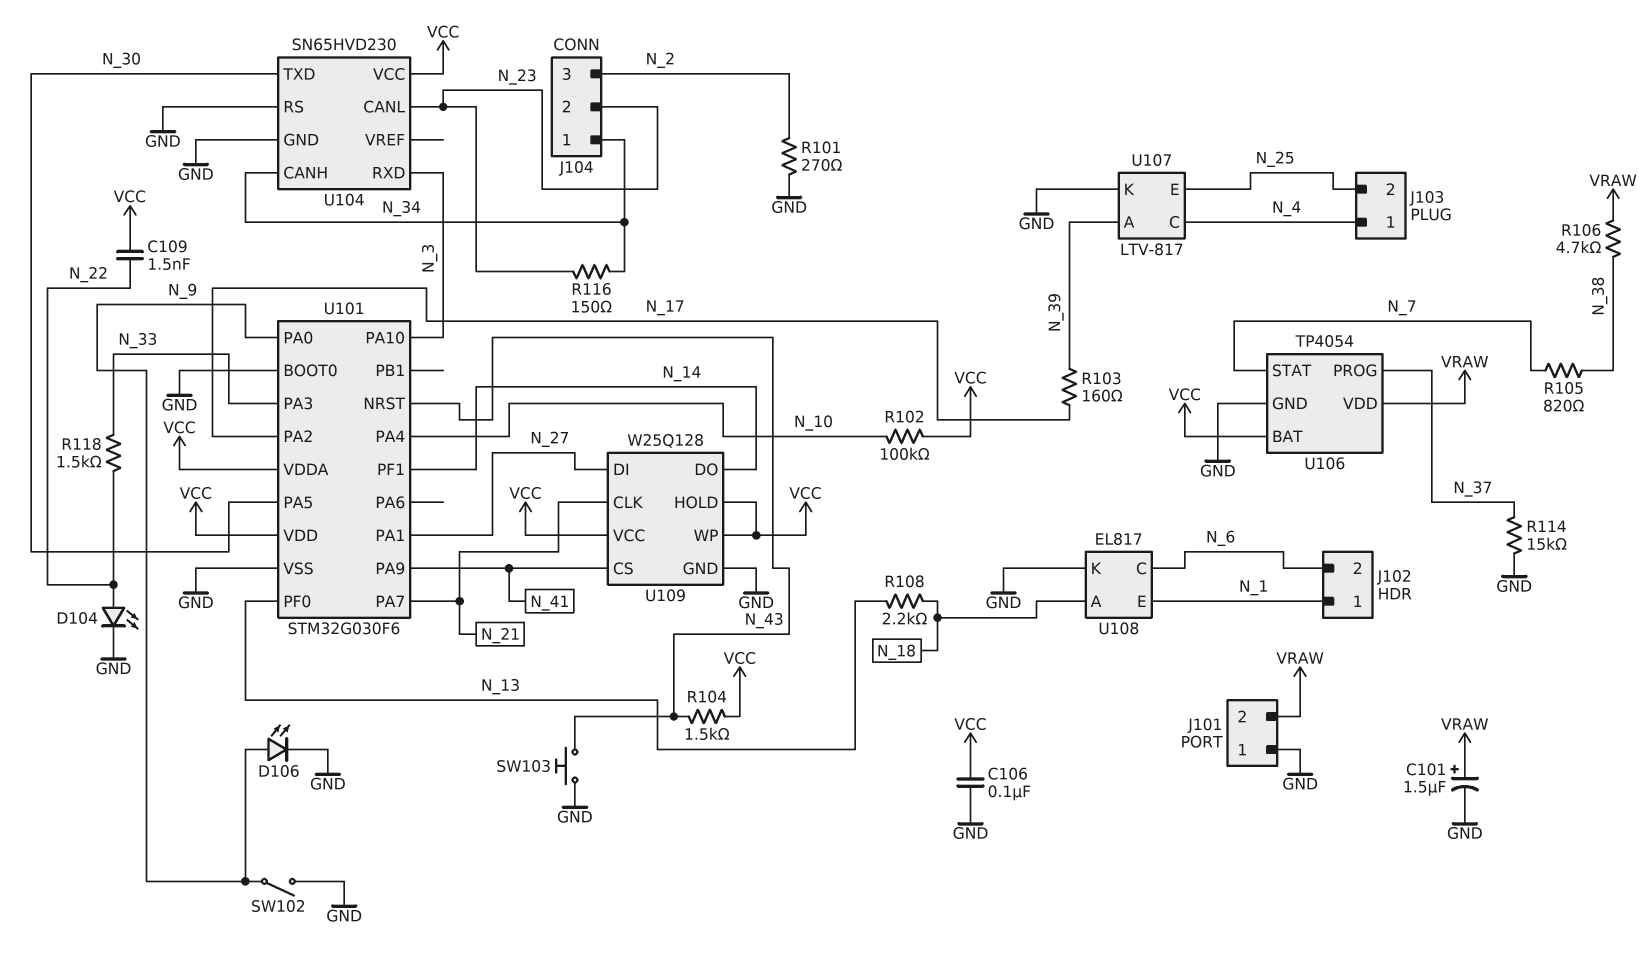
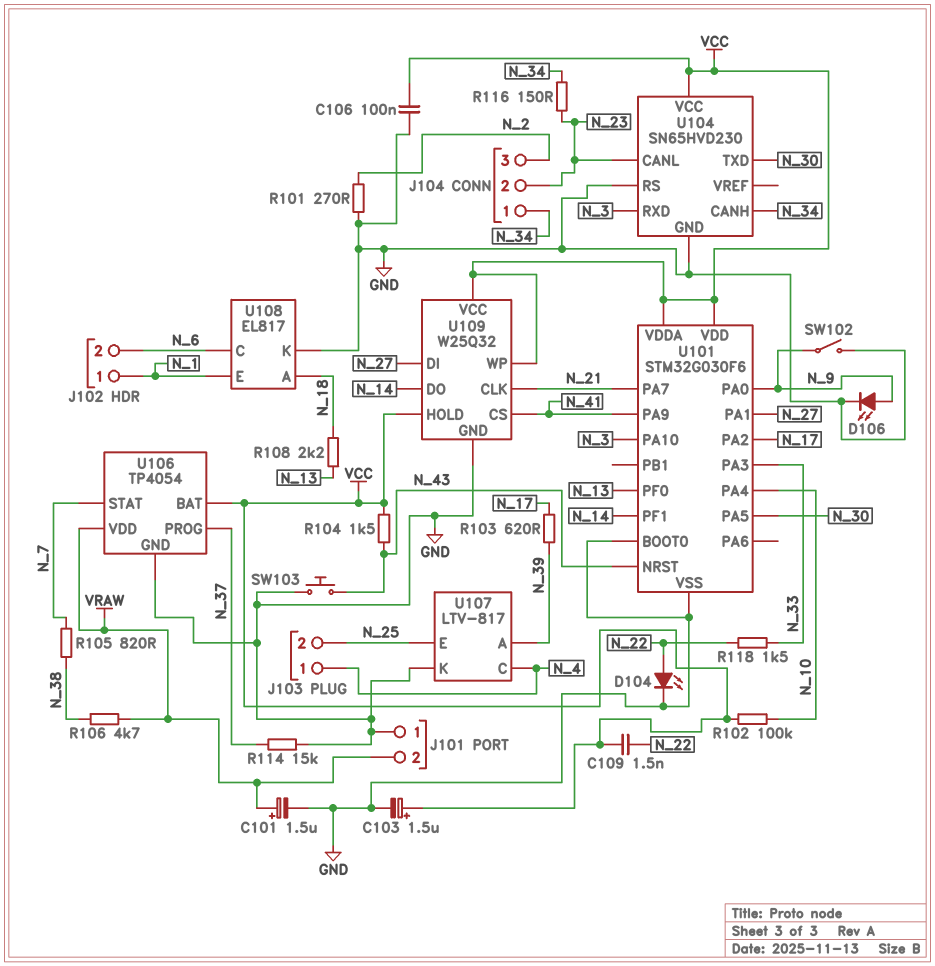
C103: none -> 1.5uF (plus VCC, minus GND)
R103: 160 (N_17, N_39) -> 620 (N_17, N_39)
U109: W25Q128 -> W25Q32

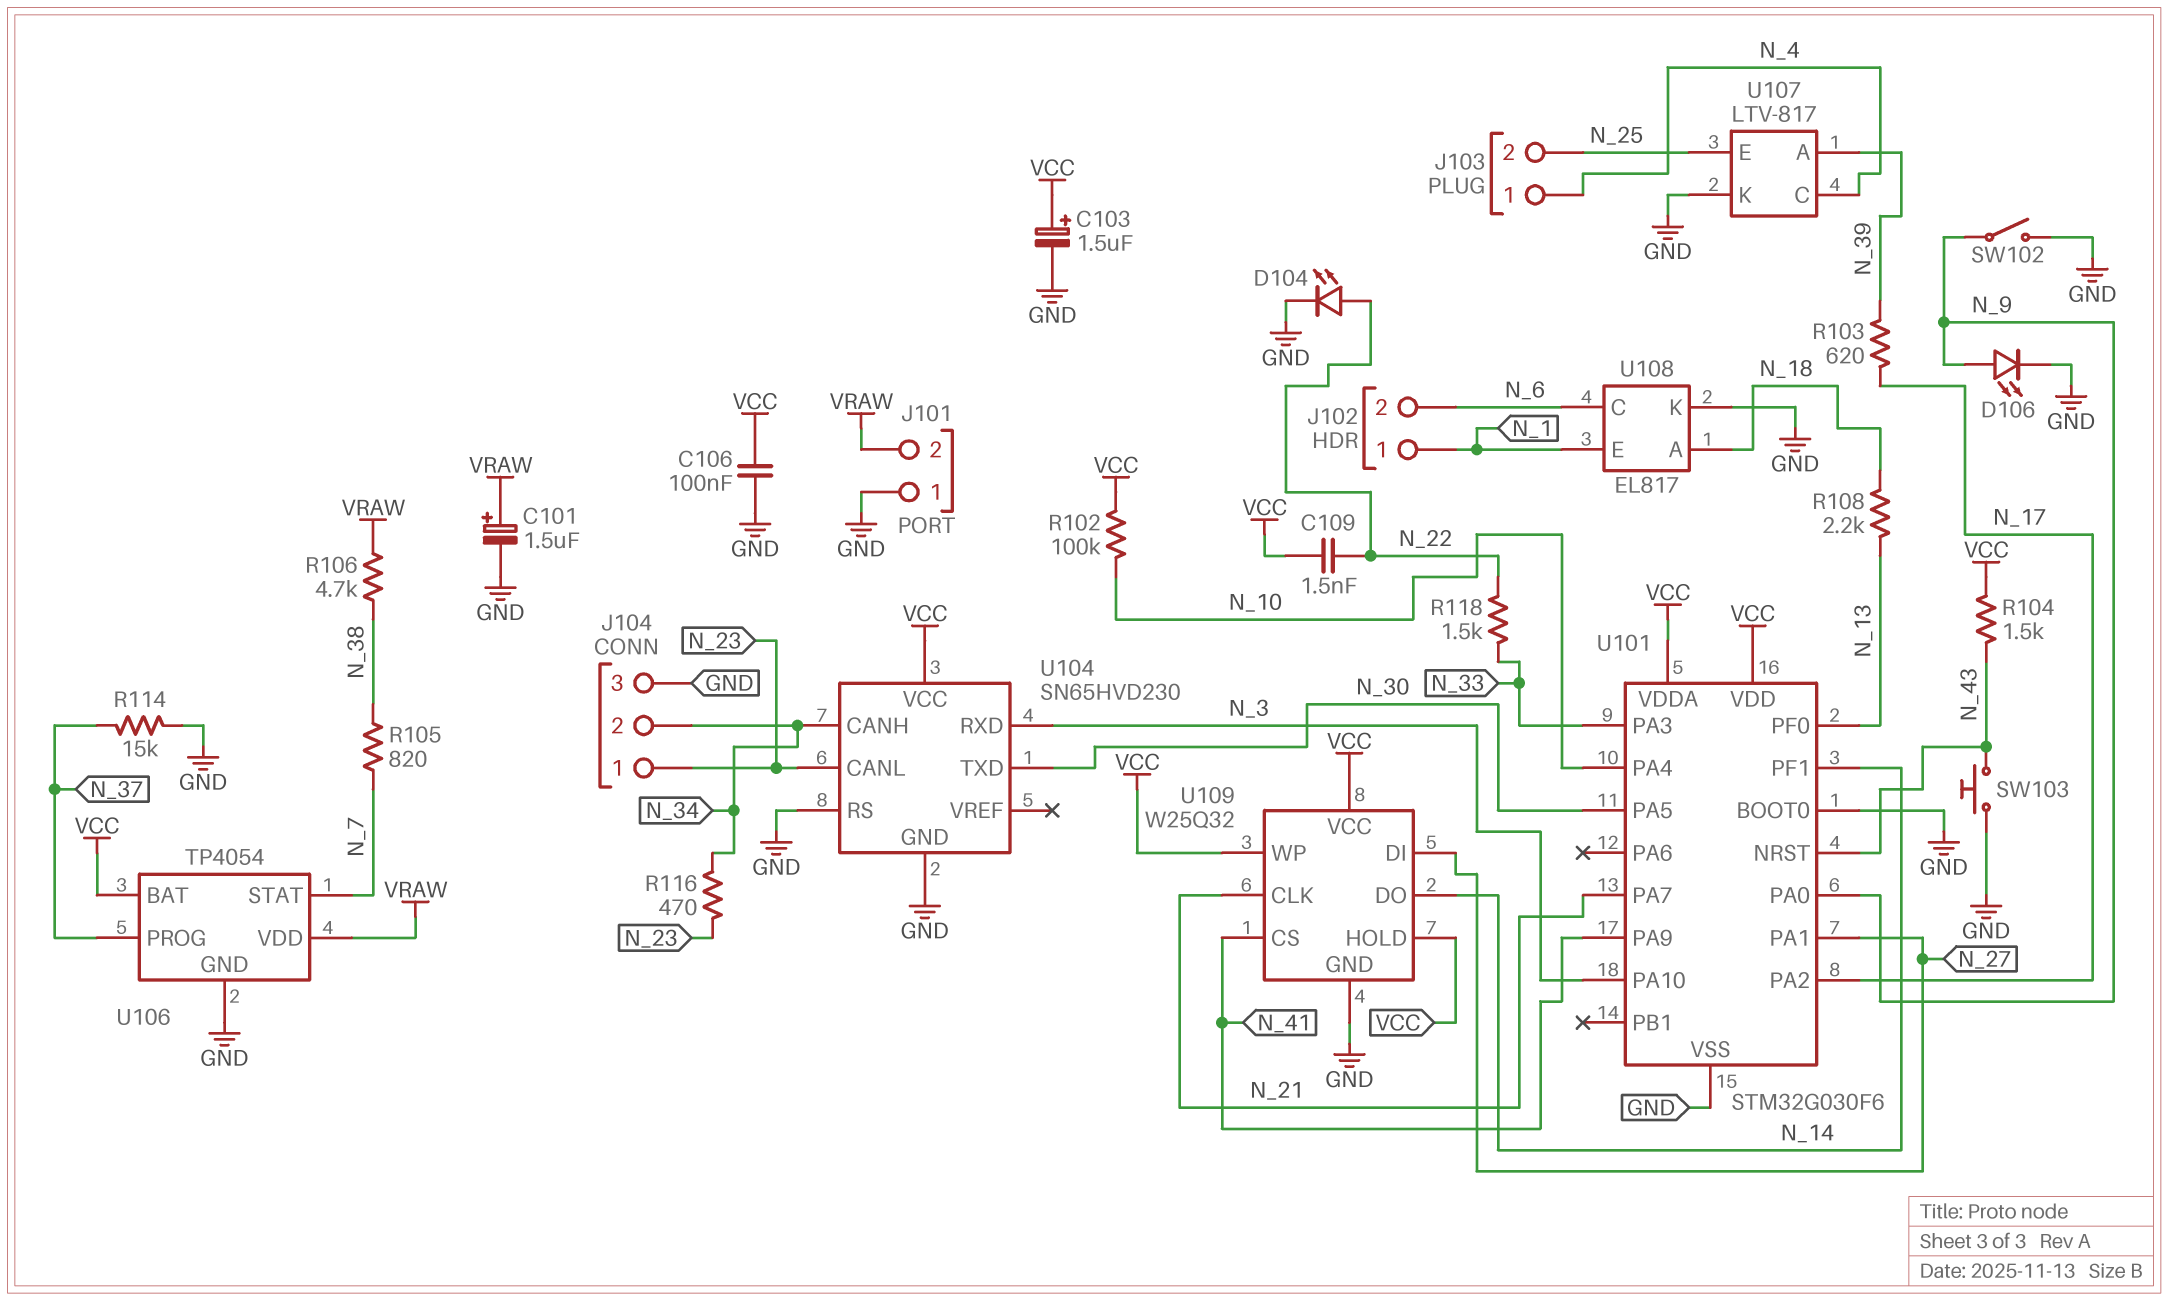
J104 pin 1: N_34 -> N_23
J104 pin 2: N_23 -> N_34
J104 pin 3: N_2 -> GND
R101: 270 (GND, N_2) -> none
R116: 150 (N_23, N_34) -> 470 (N_23, N_34)

